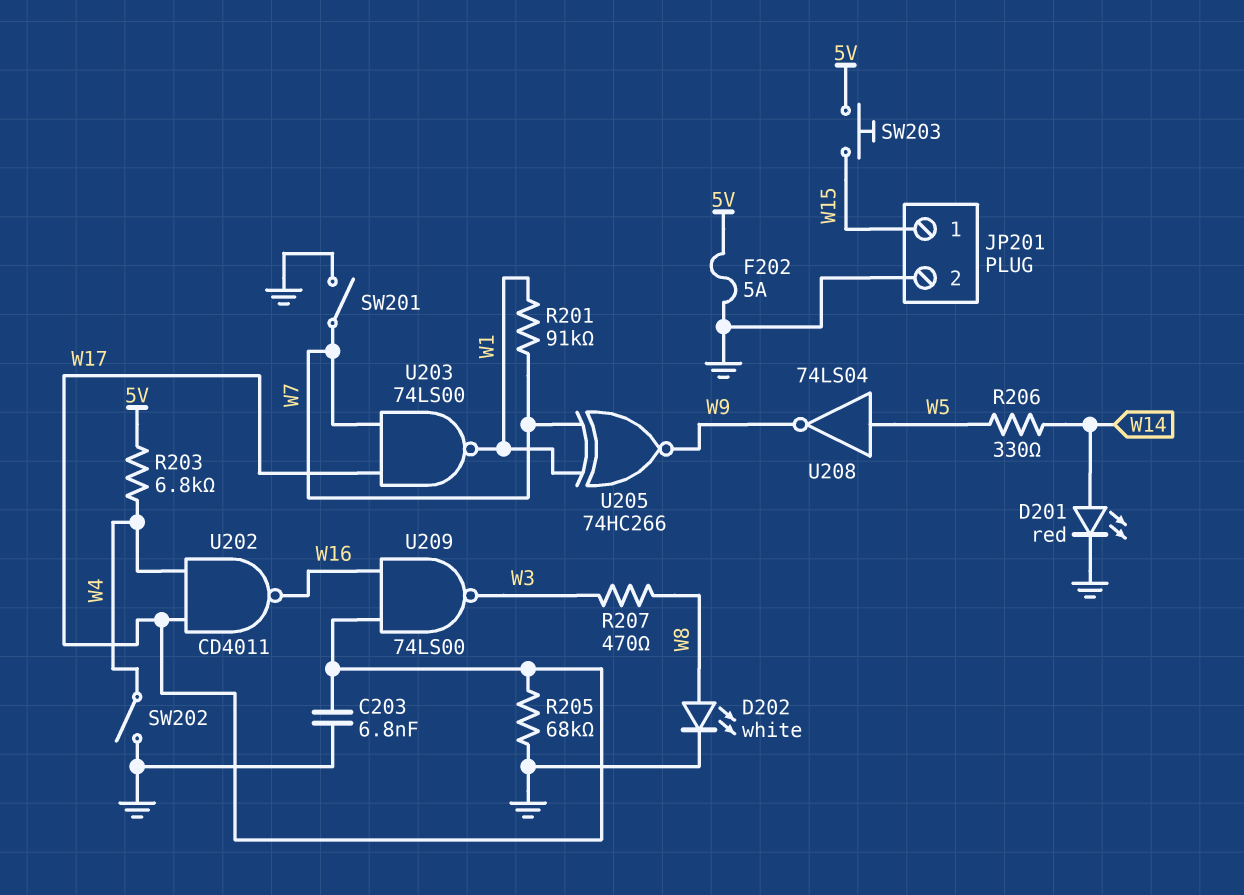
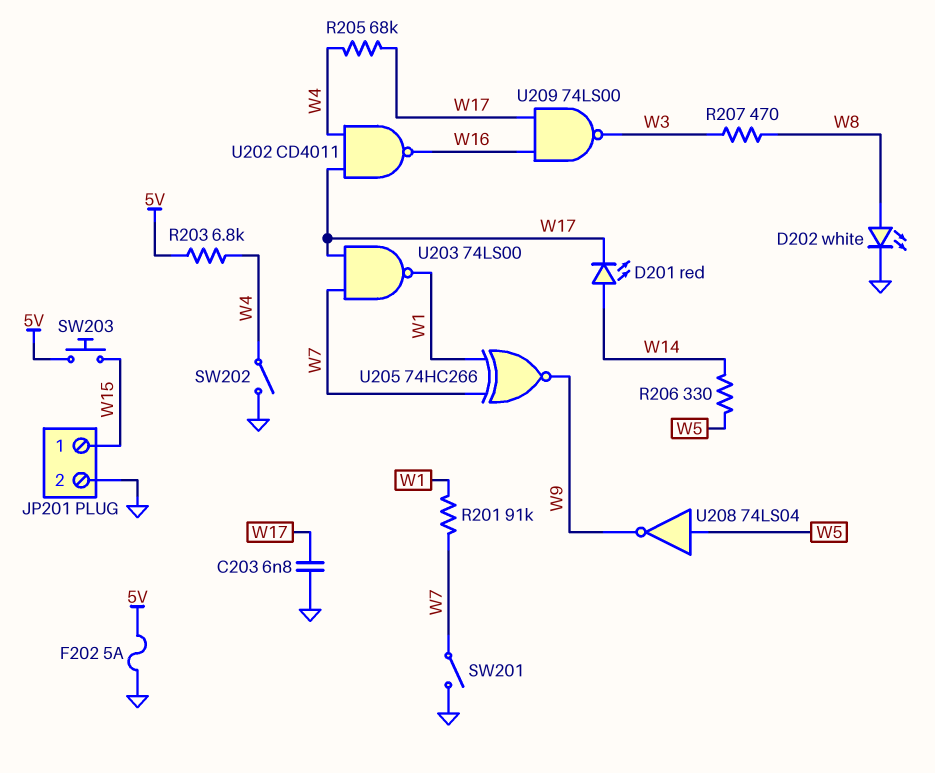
D201: LED red (A W14, K GND) -> LED red (A W14, K W17)
R205: 68k (GND, W17) -> 68k (W4, W17)

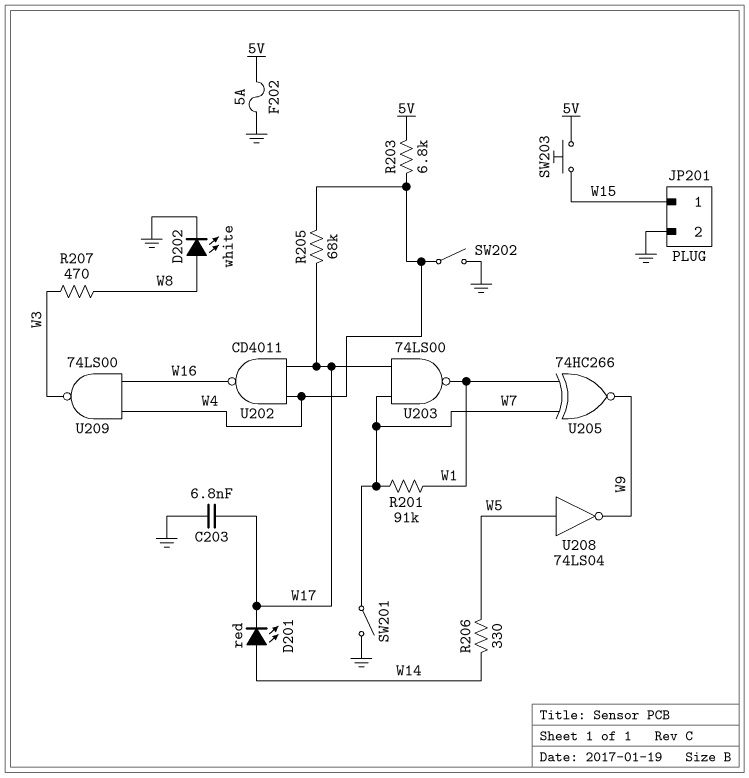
U209: NAND 74LS00 (in W16, in W17, out W3) -> NAND 74LS00 (in W4, in W16, out W3)

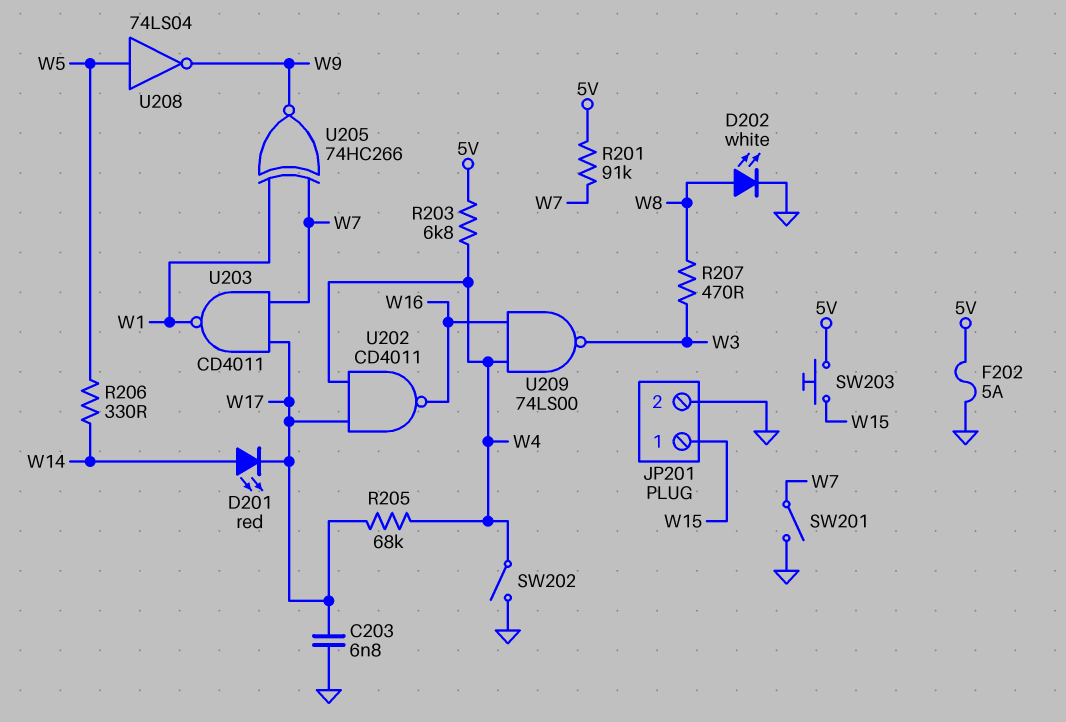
R201: 91k (W1, W7) -> 91k (5V, W7)
U203: NAND 74LS00 (in W7, in W17, out W1) -> NAND CD4011 (in W7, in W17, out W1)

